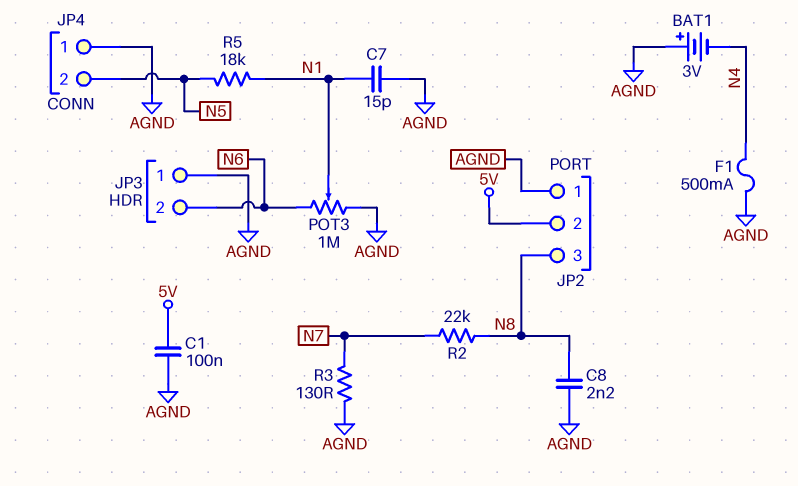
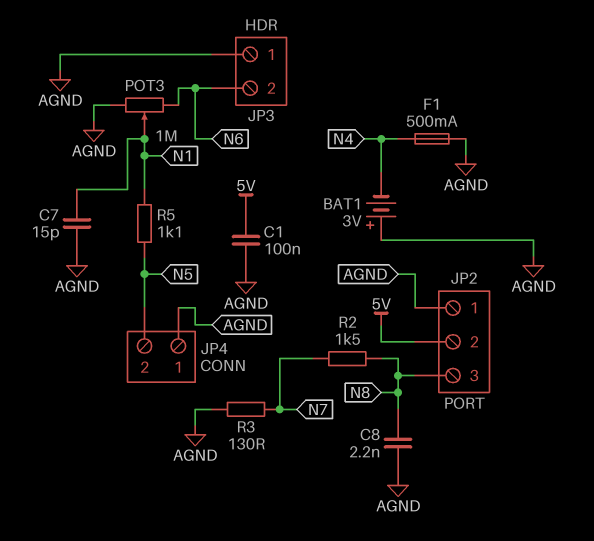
R2: 22k (N7, N8) -> 1.5k (N7, N8)
R5: 18k (N1, N5) -> 1.1k (N1, N5)

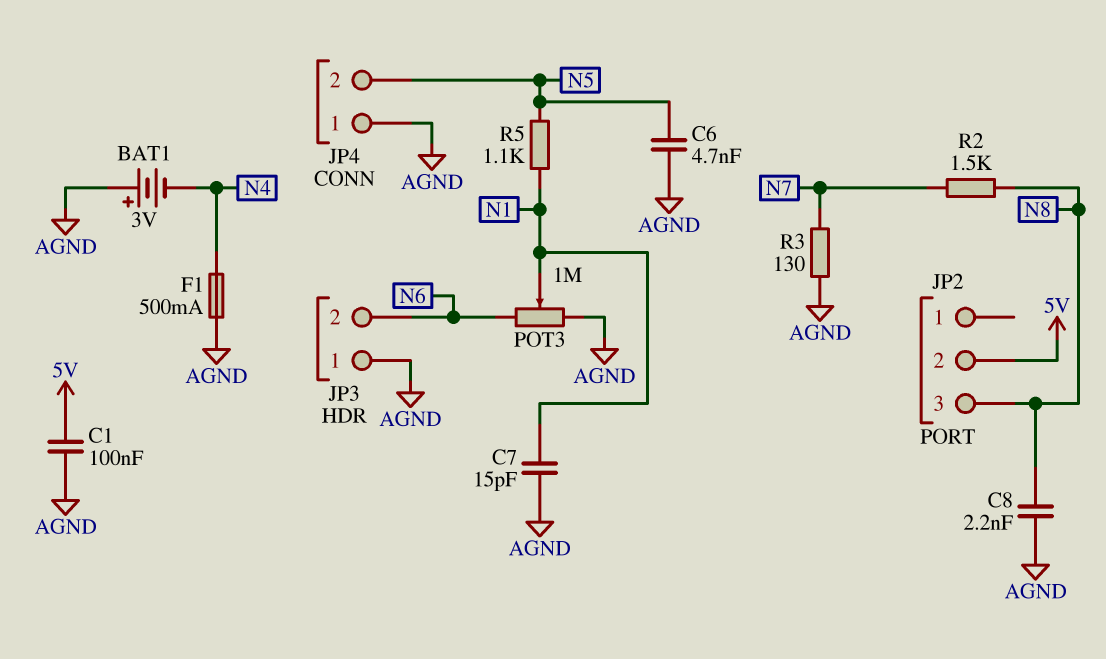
C6: none -> 4.7nF (AGND, N5)
JP2 pin 1: AGND -> none

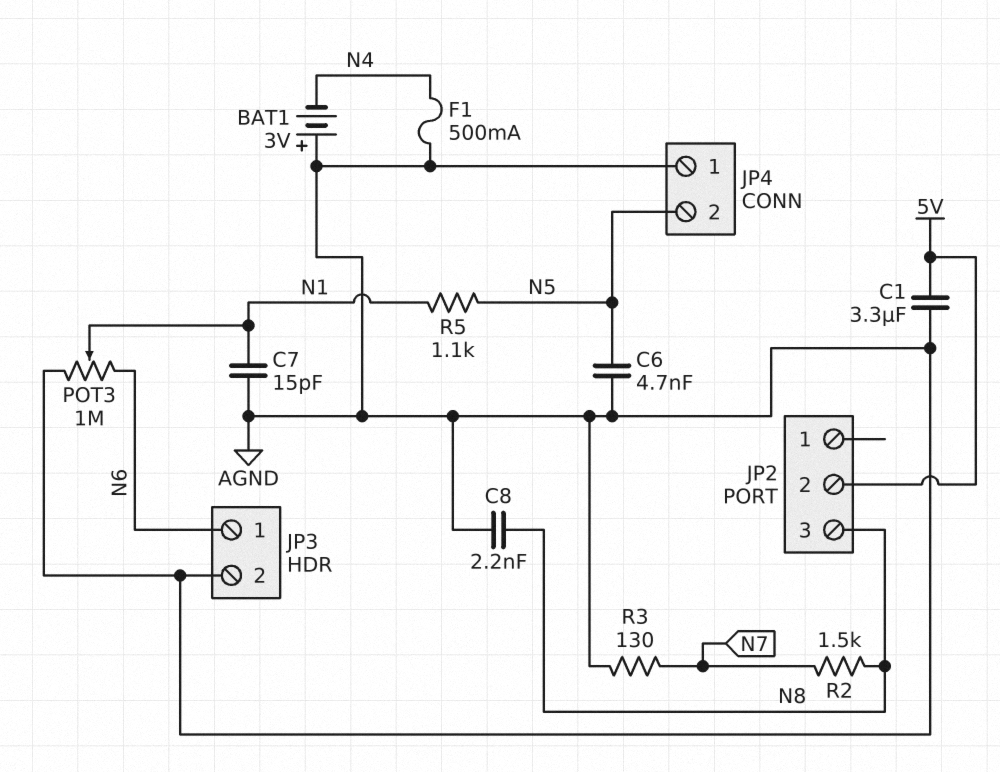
C1: 100nF (5V, AGND) -> 3.3uF (5V, AGND)
JP3 pin 1: AGND -> N6
JP3 pin 2: N6 -> AGND

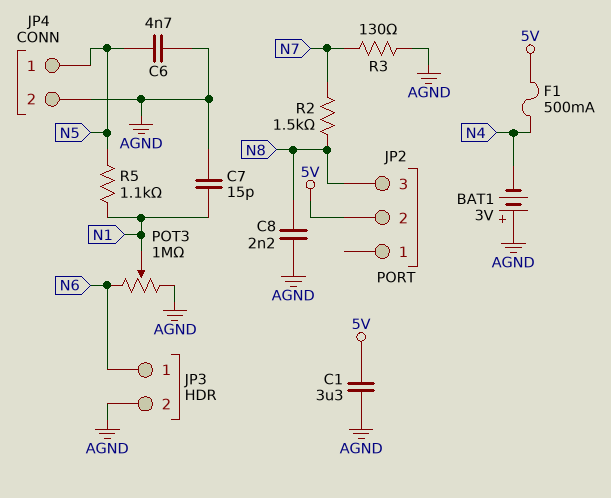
F1: 500mA (AGND, N4) -> 500mA (5V, N4)
JP4 pin 1: AGND -> N5
JP4 pin 2: N5 -> AGND

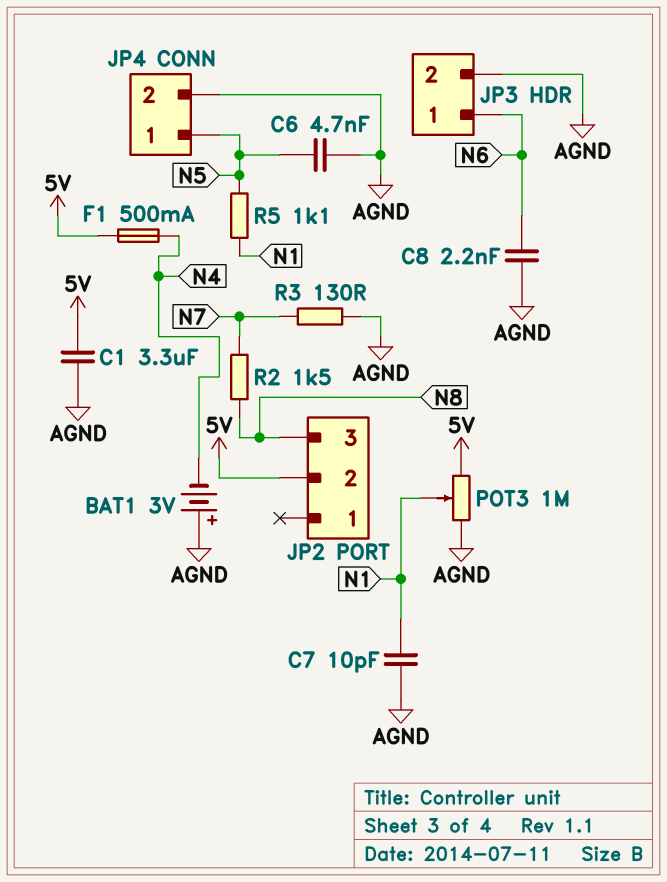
C7: 15pF (AGND, N1) -> 10pF (AGND, N1)
C8: 2.2nF (AGND, N8) -> 2.2nF (AGND, N6)
POT3: 1M (AGND, N6, wiper N1) -> 1M (5V, AGND, wiper N1)

